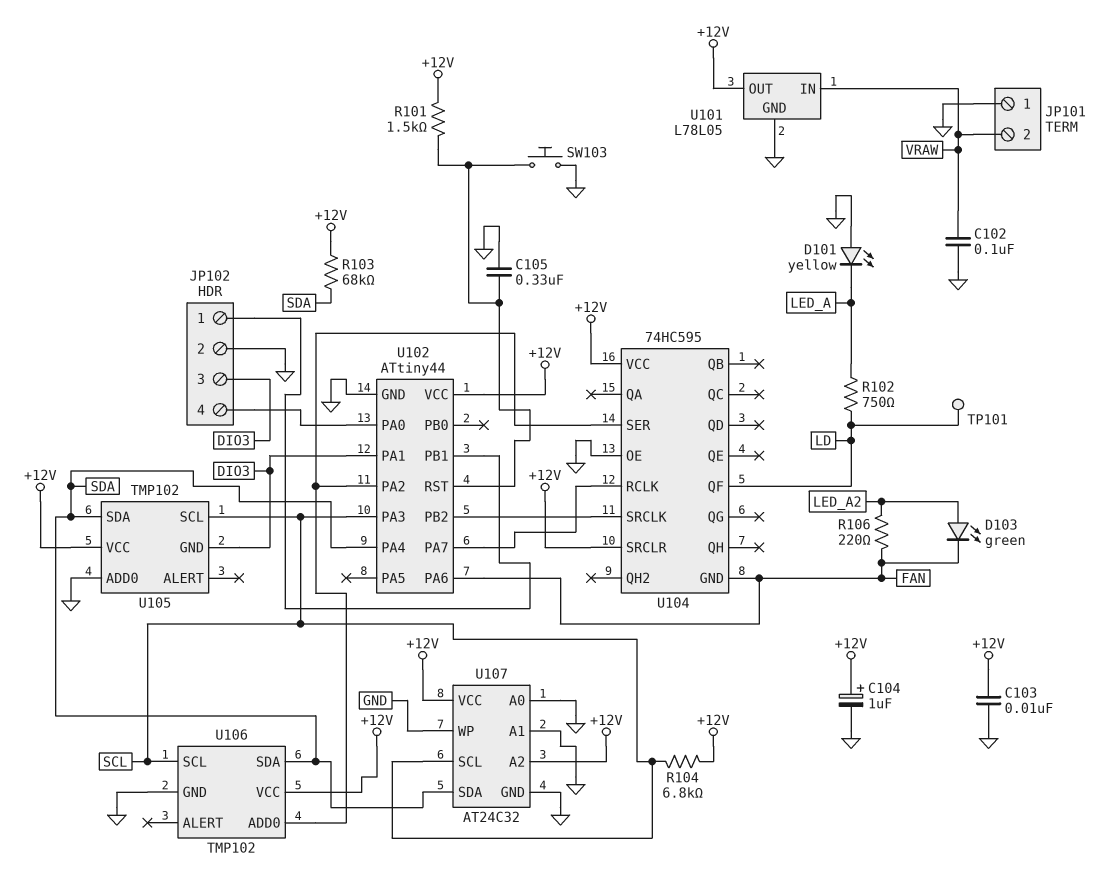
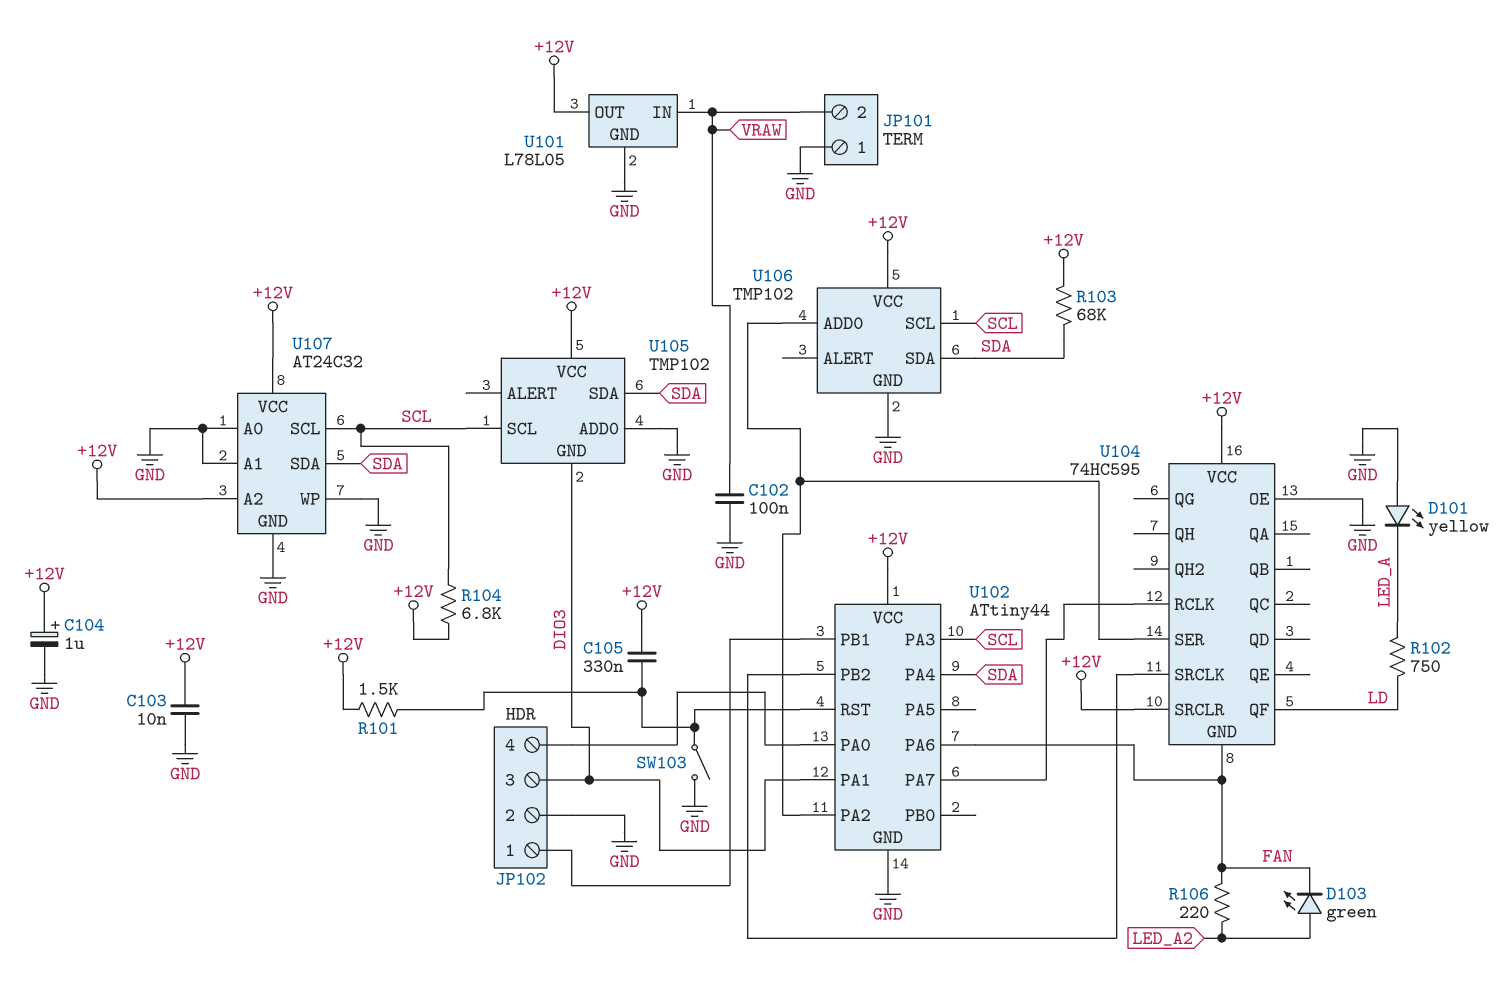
C105: 330nF (GND, U102/RST) -> 330nF (+12V, U102/RST)
SW103: button (GND, U102/RST) -> switch (GND, U102/RST)
TP101: test point (LD) -> none

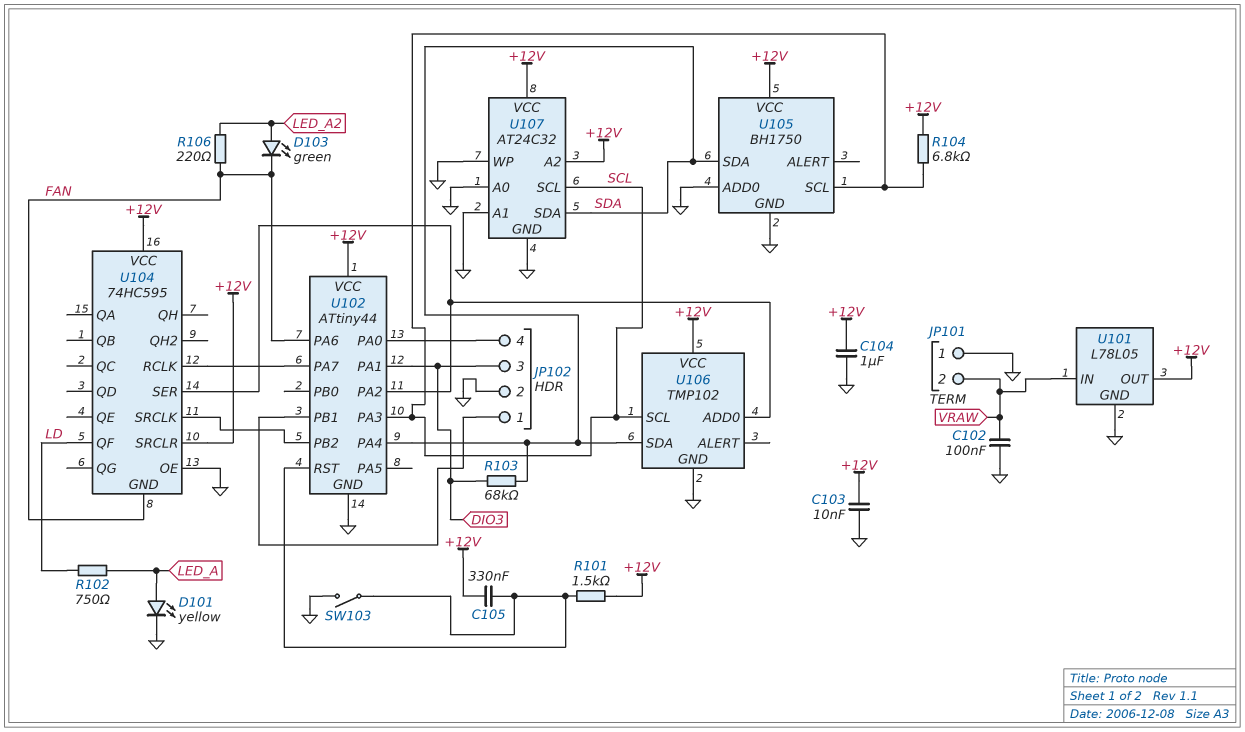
C104: 1uF (plus +12V, minus GND) -> 1uF (+12V, GND)
D101: LED yellow (A GND, K LED_A) -> LED yellow (A LED_A, K GND)
R103: 68k (+12V, SDA) -> 68k (DIO3, SDA)
U105: TMP102 -> BH1750
U105 pin GND: DIO3 -> GND

